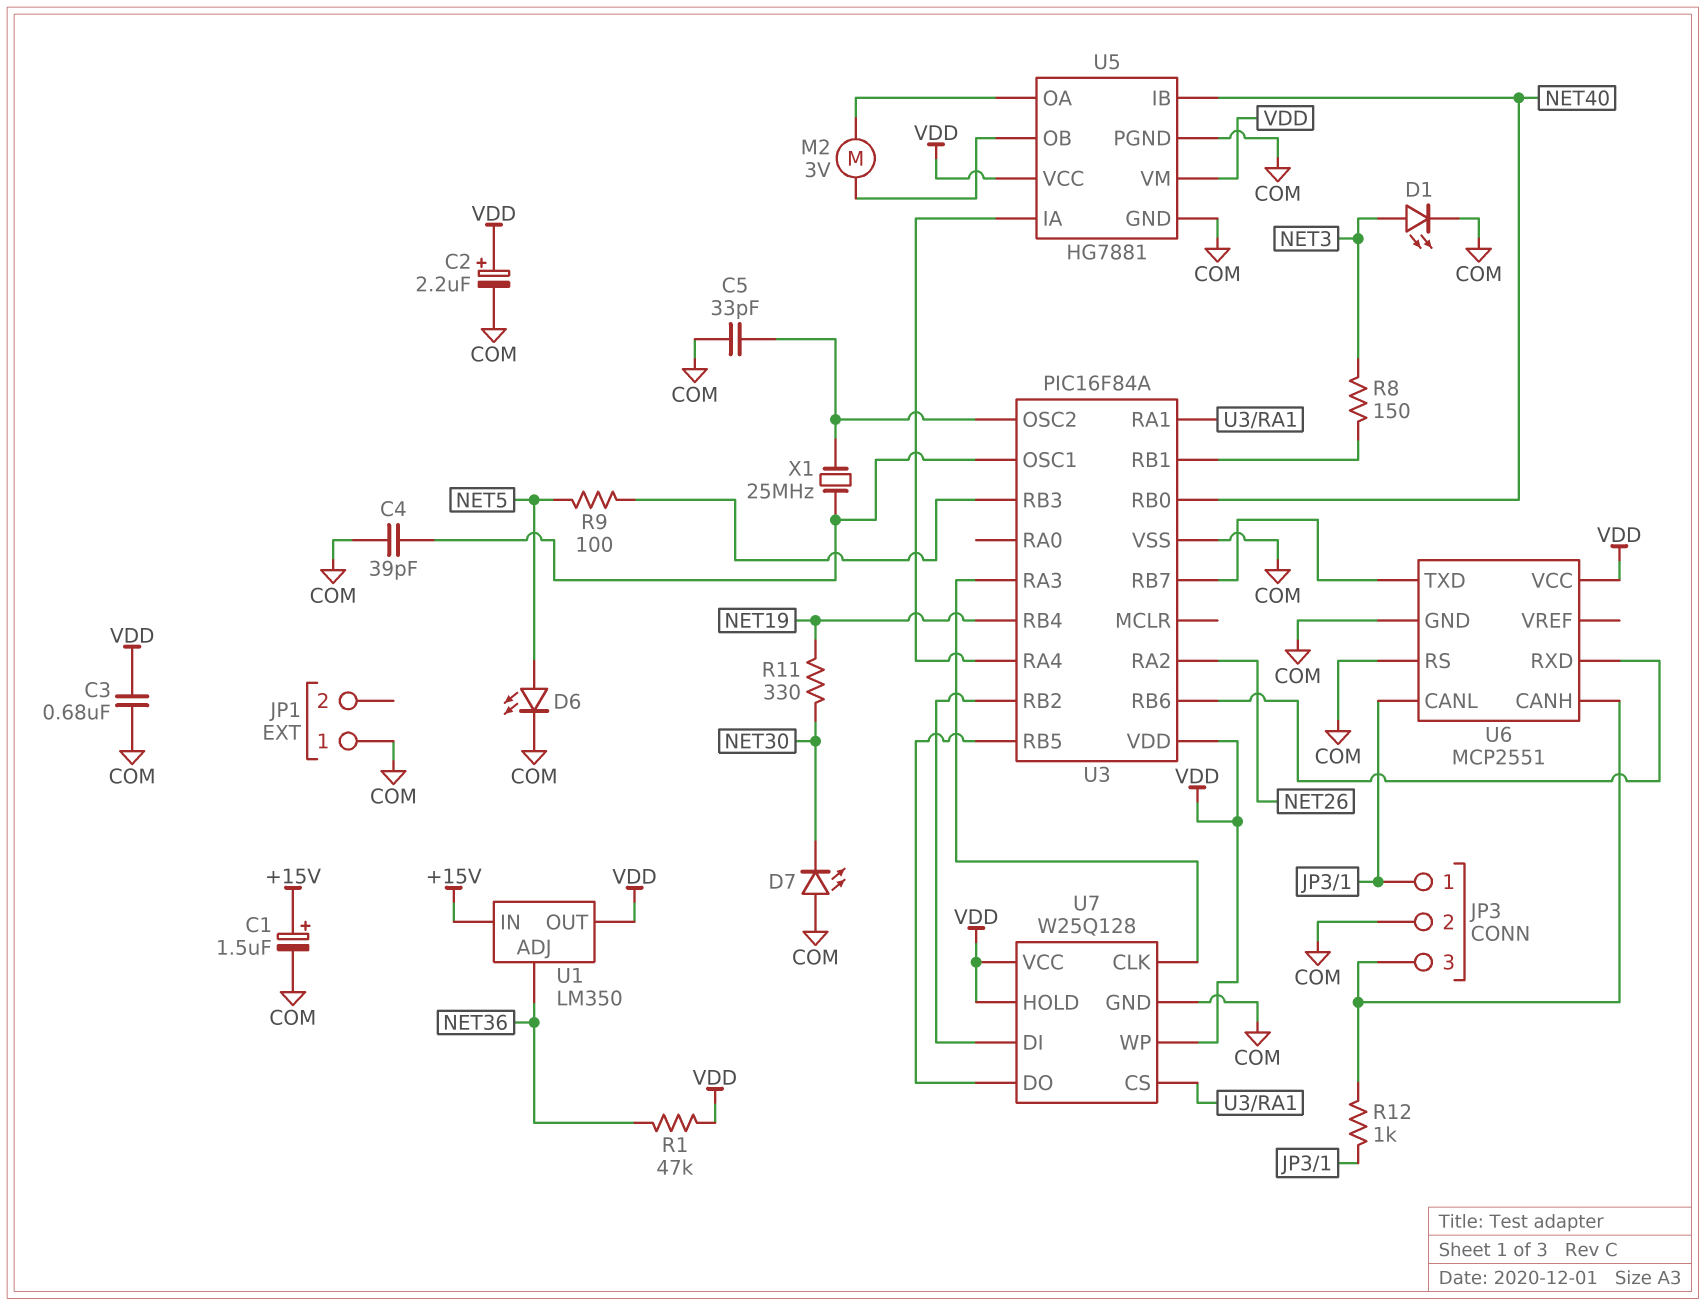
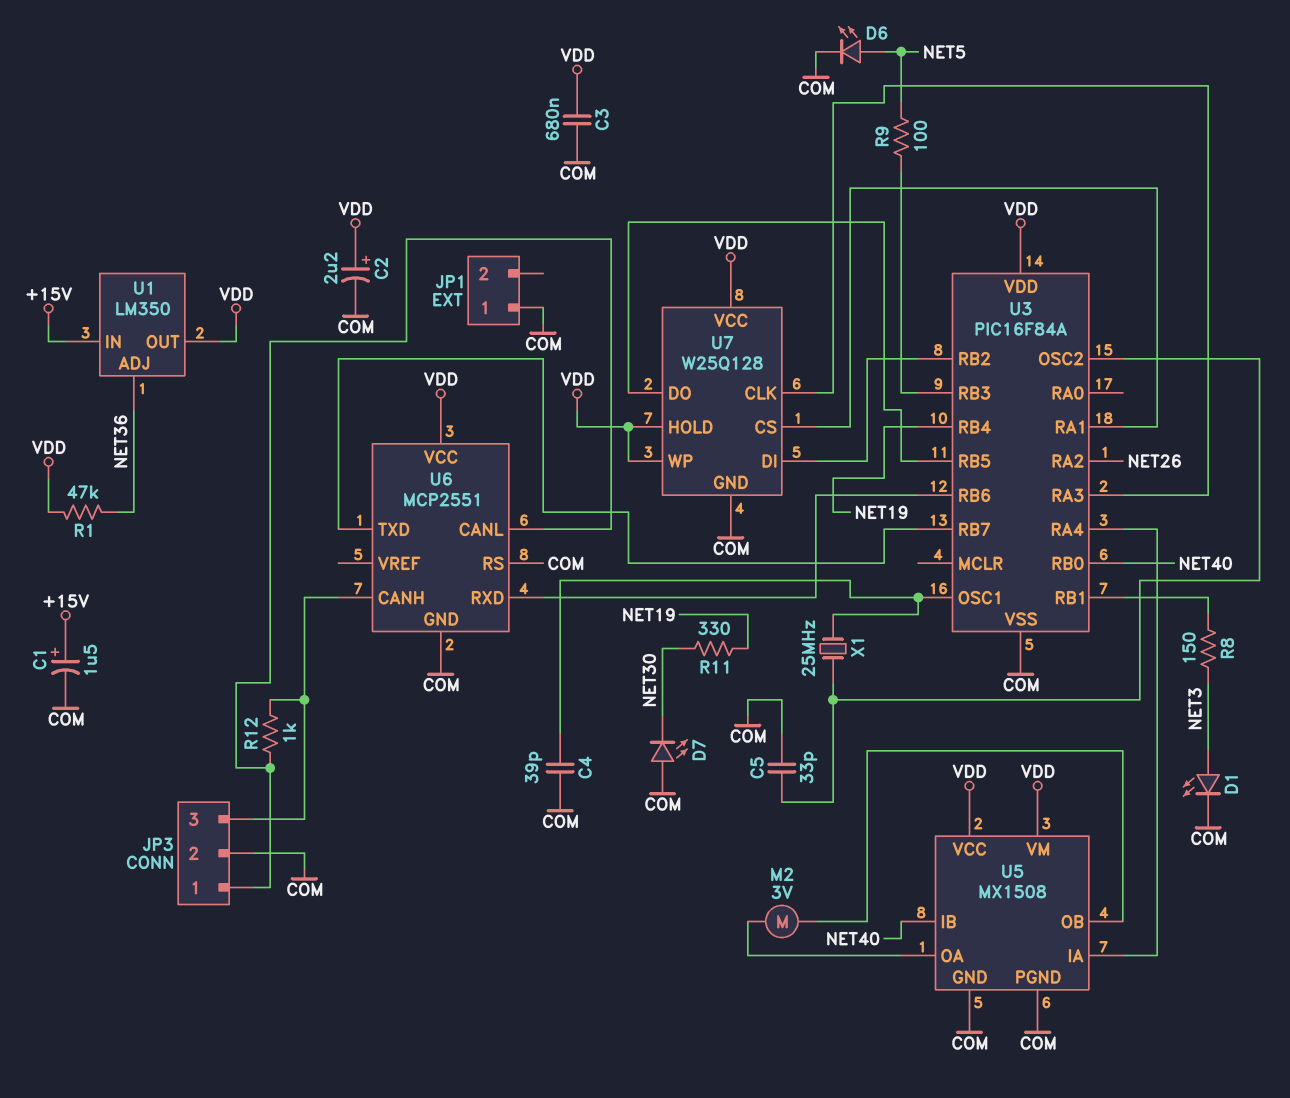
U5: HG7881 -> MX1508

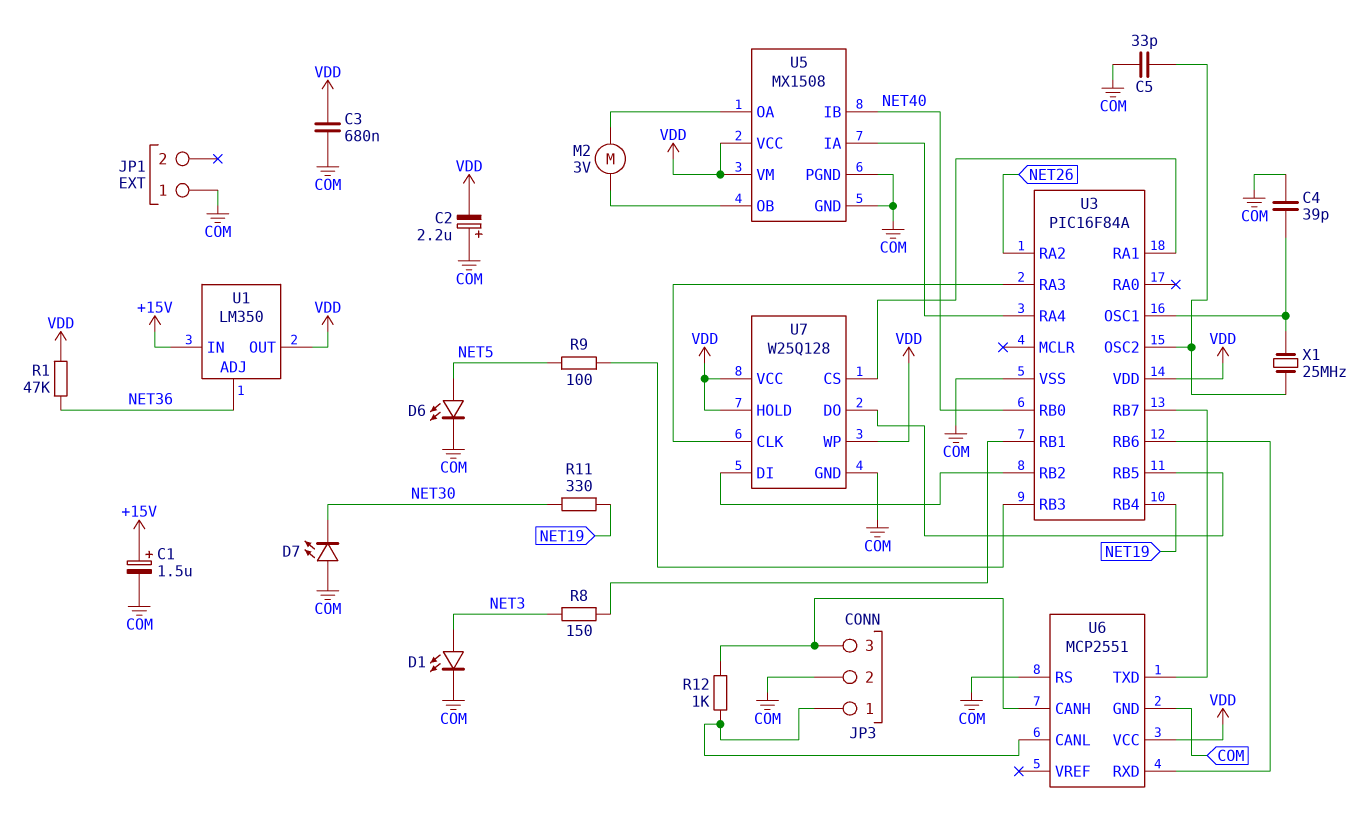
C2: 2.2uF (plus VDD, minus COM) -> 2.2uF (plus COM, minus VDD)

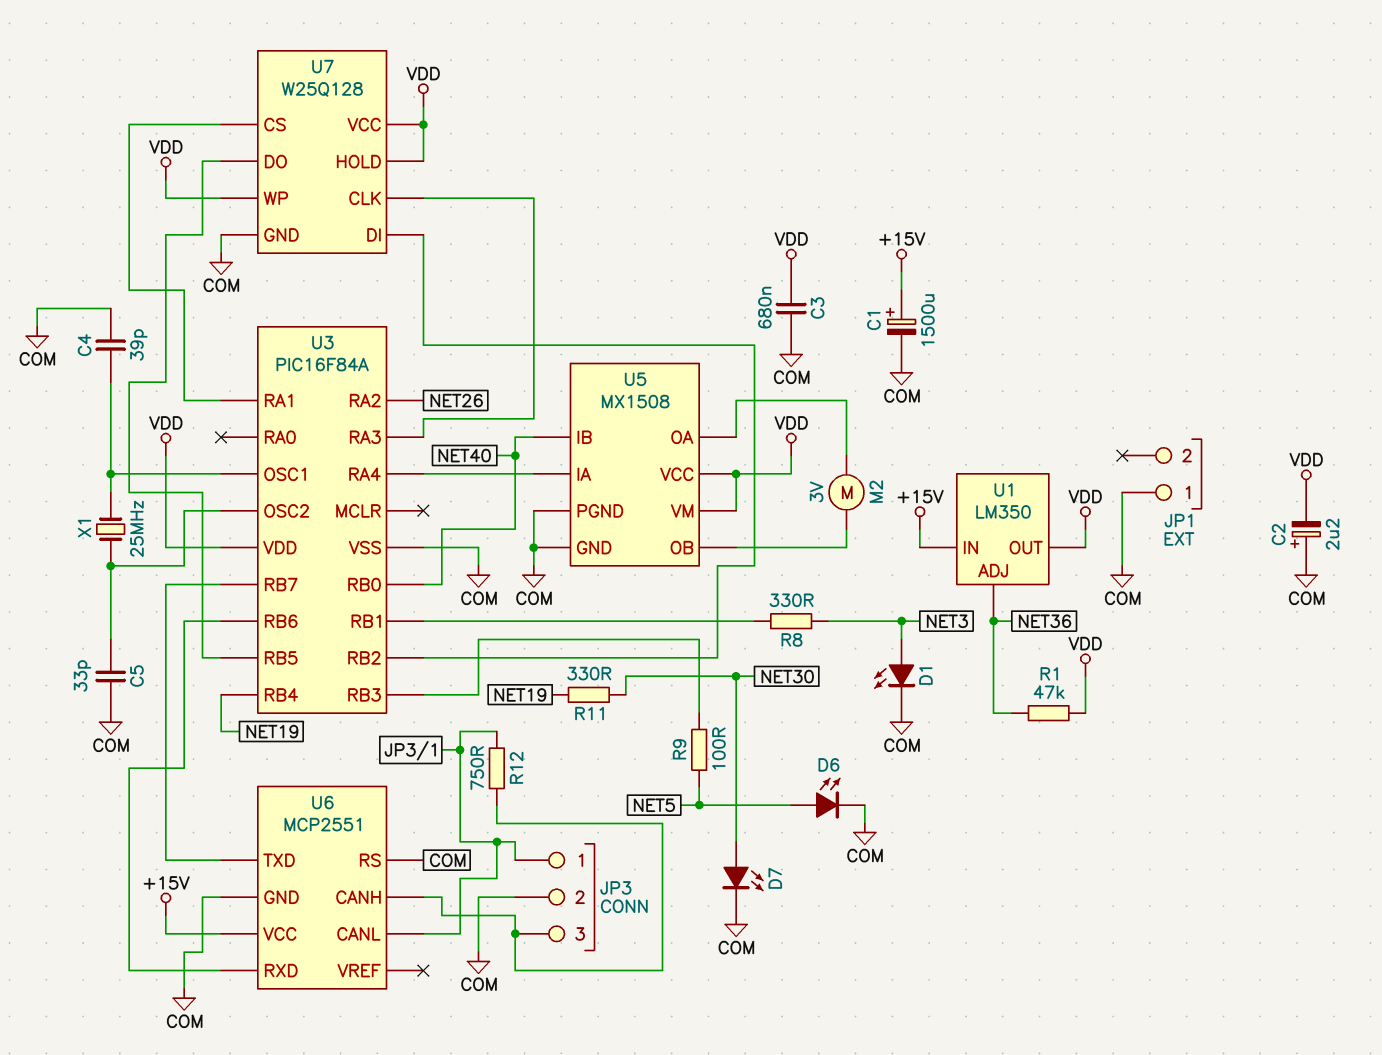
C1: 1.5uF (plus +15V, minus COM) -> 1500uF (plus +15V, minus COM)
D7: LED (A COM, K NET30) -> LED (A NET30, K COM)
R8: 150 (NET3, U3/RB1) -> 330 (NET3, U3/RB1)
R12: 1k (JP3/1, JP3/3) -> 750 (JP3/1, JP3/3)
U6 pin VCC: VDD -> +15V

